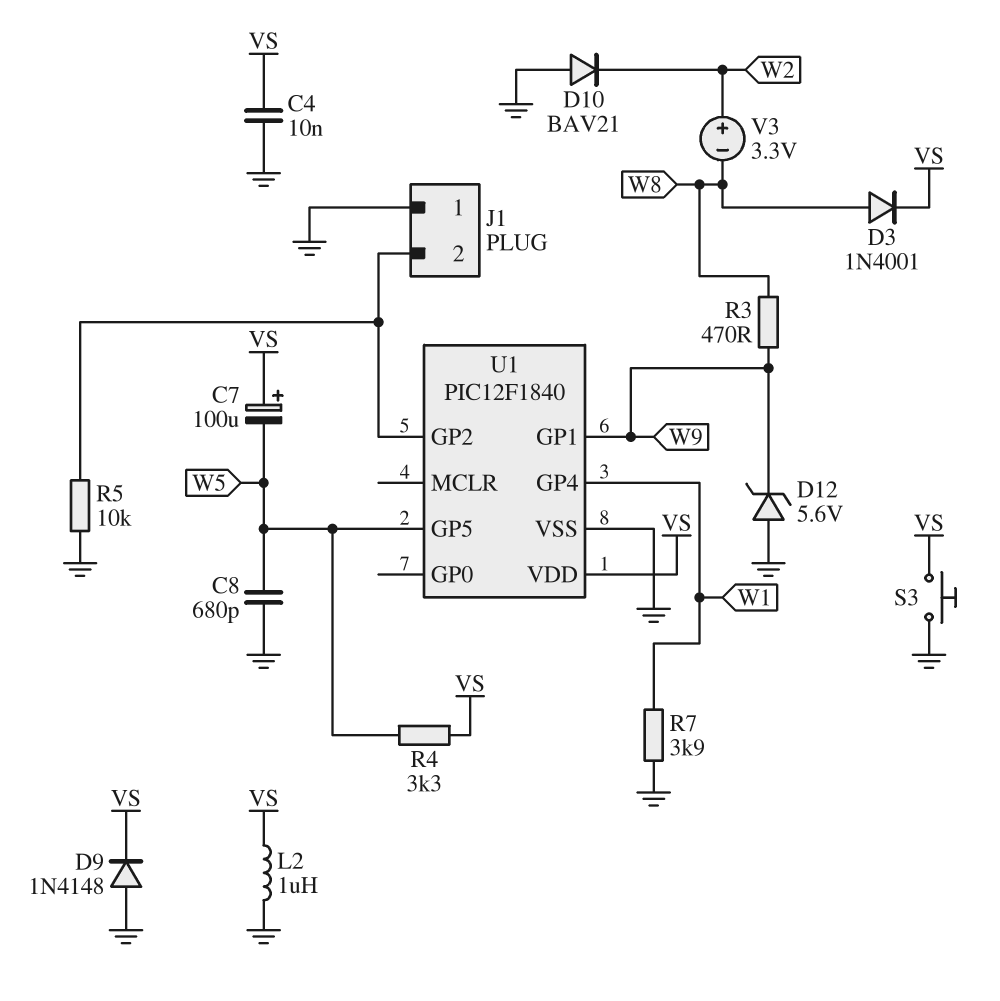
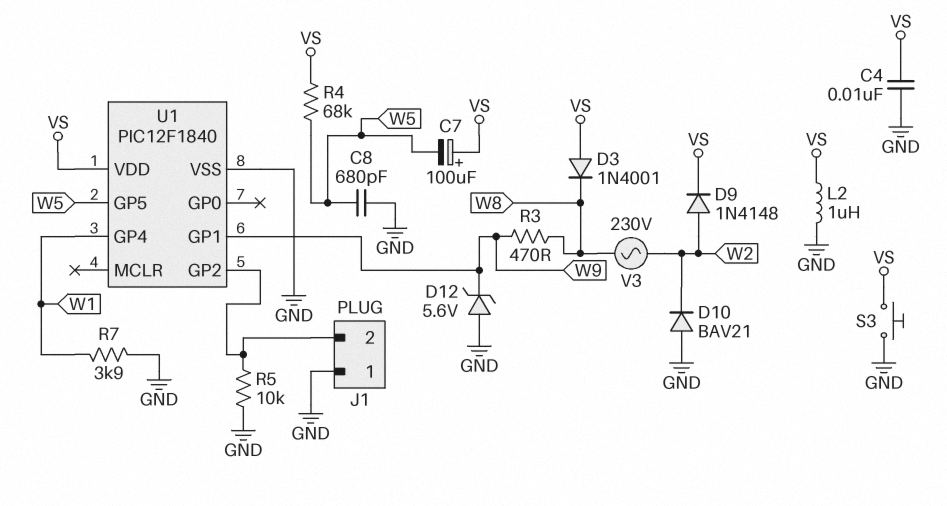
D3: diode 1N4001 (A W8, K VS) -> diode 1N4001 (A VS, K W8)
D9: diode 1N4148 (A GND, K VS) -> diode 1N4148 (A W2, K VS)
R4: 3.3k (VS, W5) -> 68k (VS, W5)
V3: 3.3V (plus W2, minus W8) -> AC 230V (W2, W8)

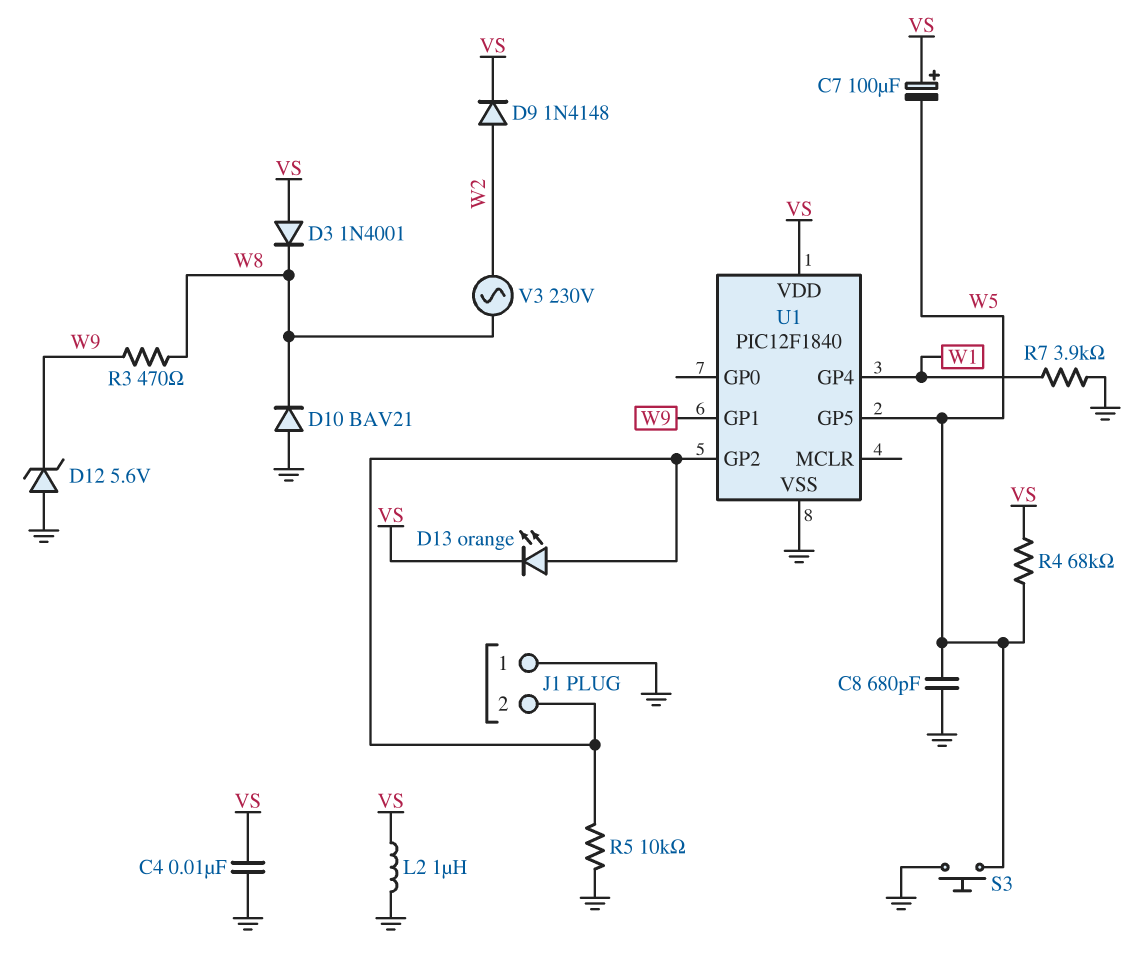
D10: diode BAV21 (A GND, K W2) -> diode BAV21 (A GND, K W8)
D13: none -> LED orange (A J1/2, K VS)
S3: button (GND, VS) -> button (GND, W5)

